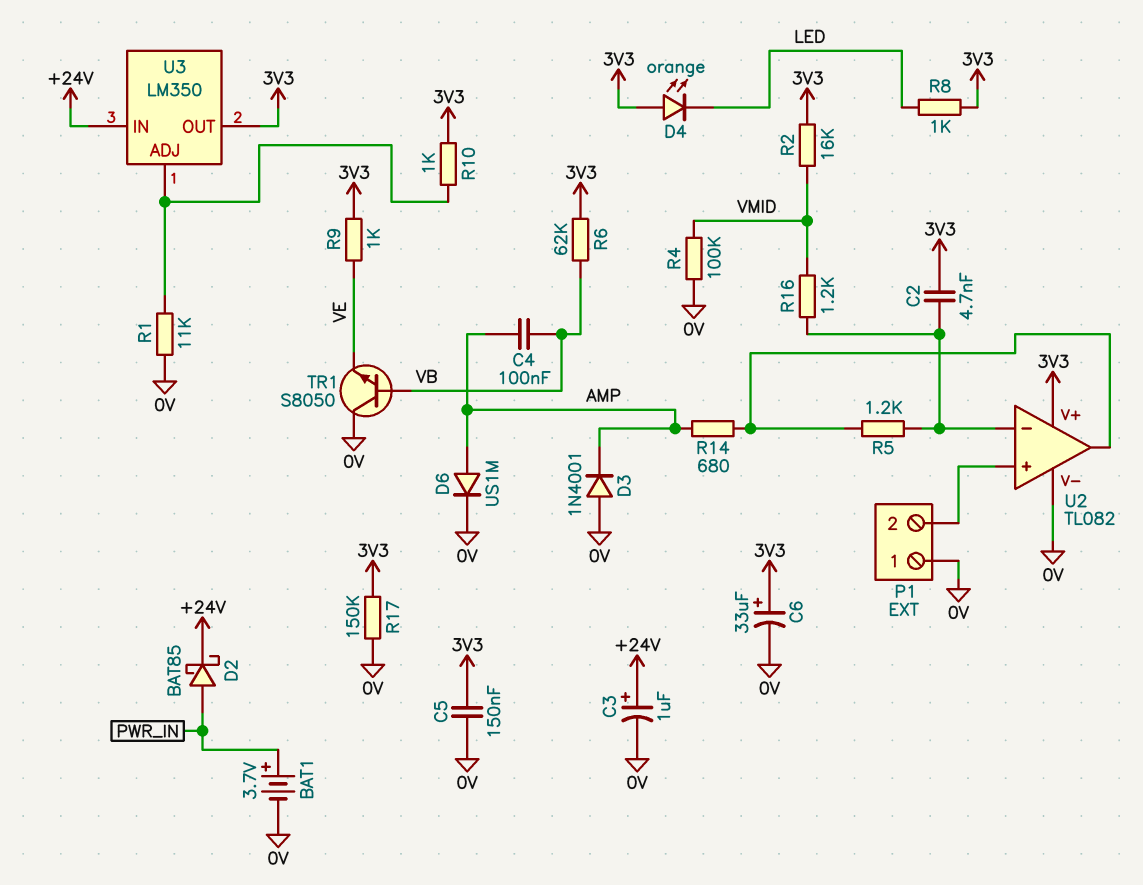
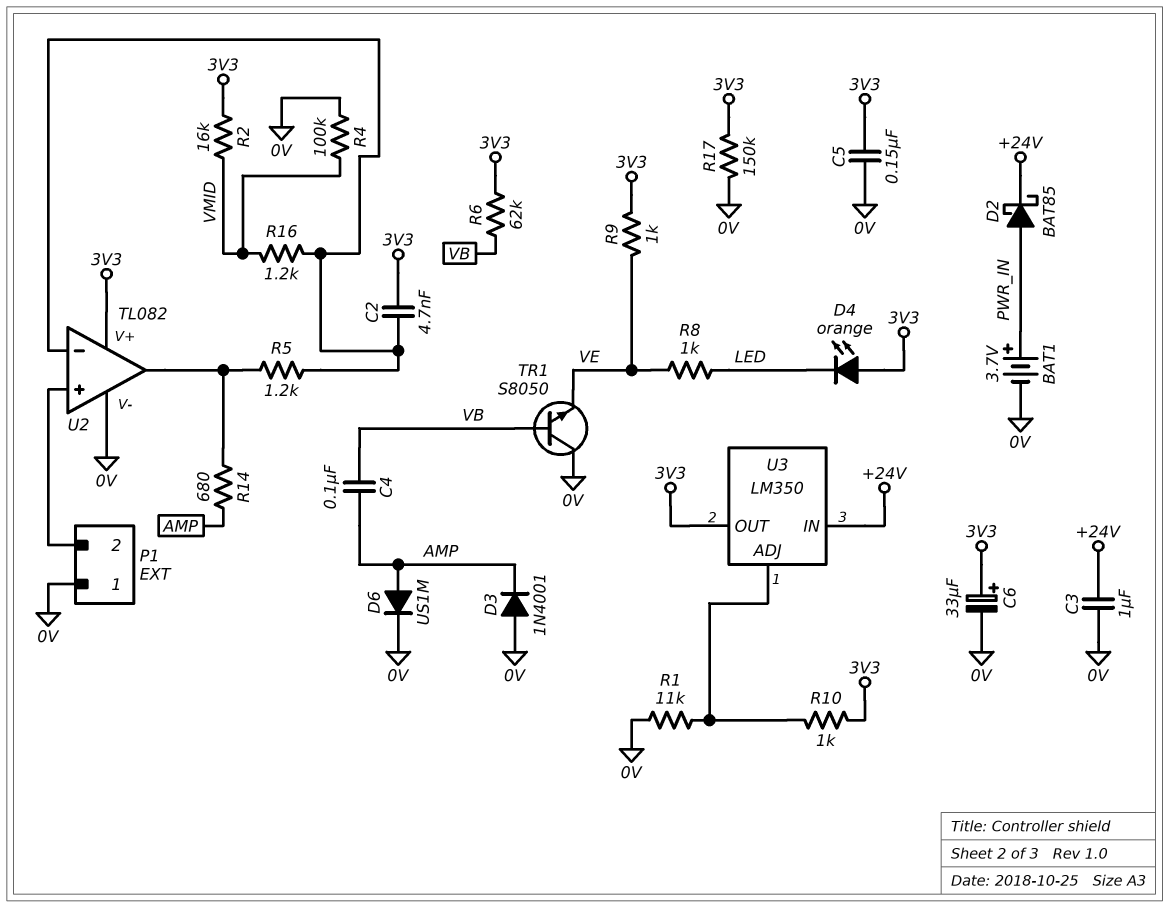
C3: 1uF (plus +24V, minus 0V) -> 1uF (+24V, 0V)
R8: 1k (3V3, LED) -> 1k (LED, VE)

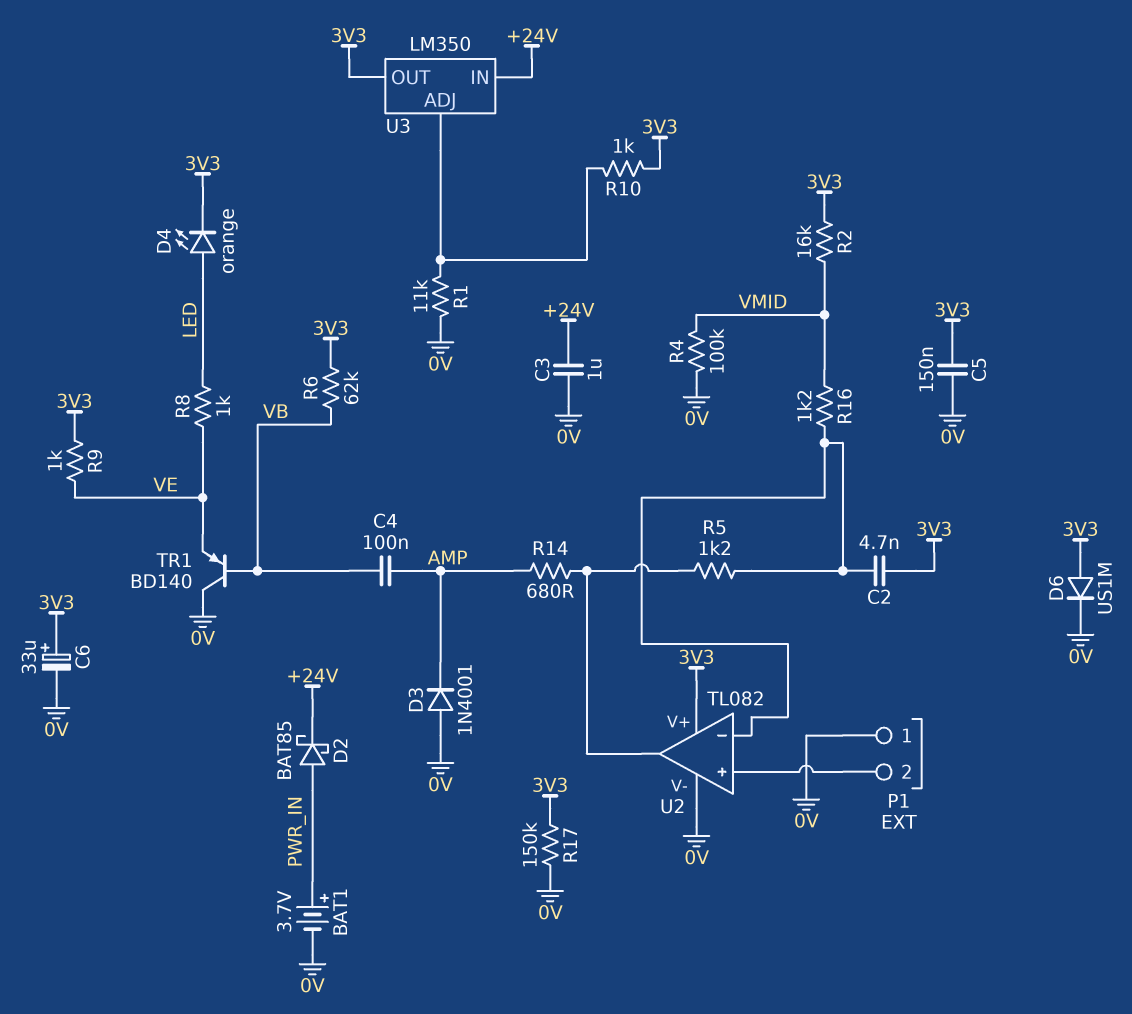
D4: LED orange (A 3V3, K LED) -> LED orange (A LED, K 3V3)
D6: diode US1M (A AMP, K 0V) -> diode US1M (A 3V3, K 0V)
TR1: NPN S8050 (B VB, C 0V, E VE) -> PNP BD140 (B VB, C 0V, E VE)

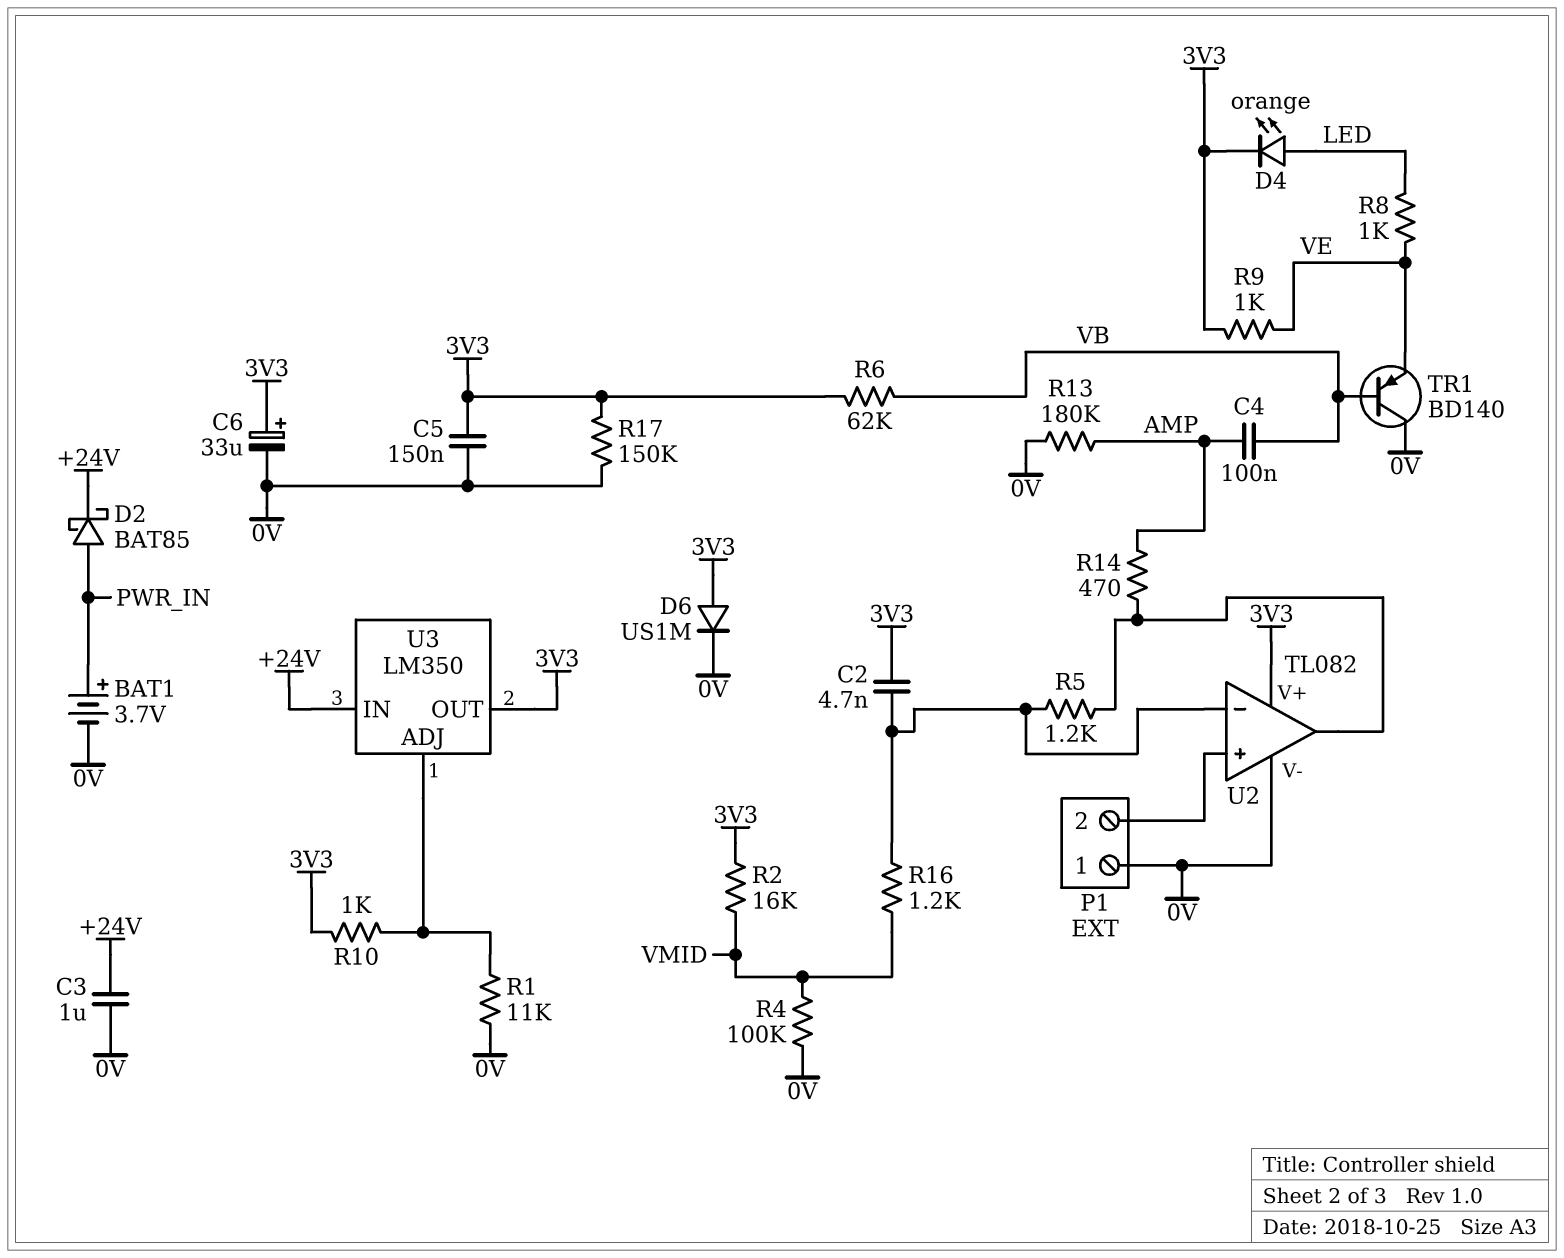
D3: diode 1N4001 (A 0V, K AMP) -> none
R13: none -> 180k (0V, AMP)
R14: 680 (AMP, U2/out) -> 470 (AMP, U2/out)

